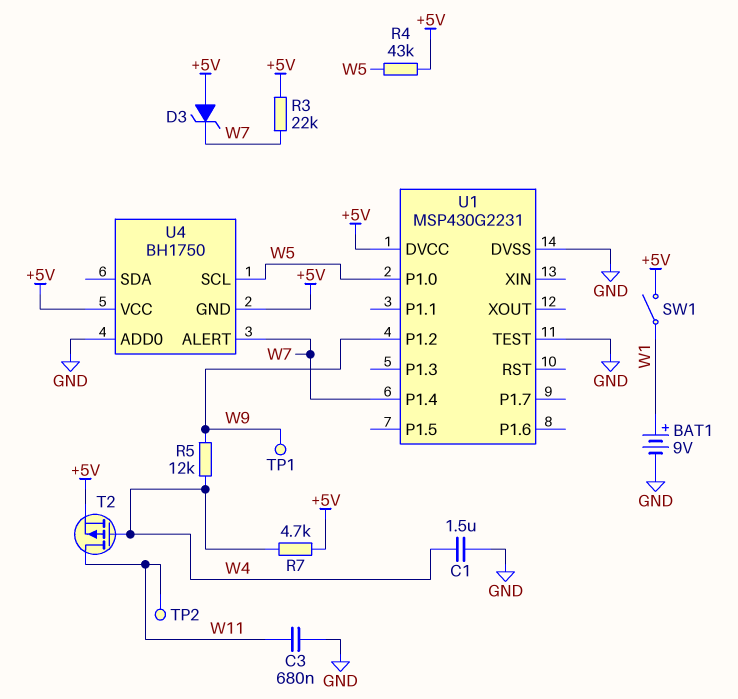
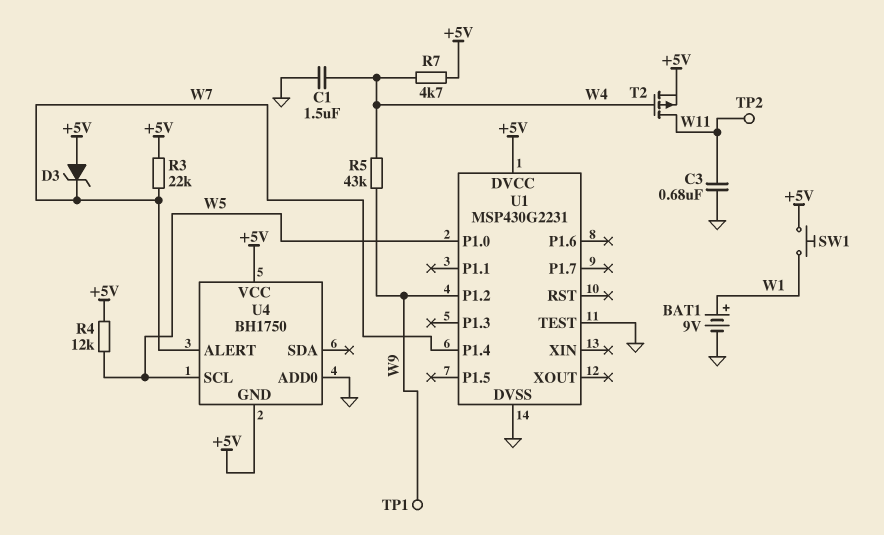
R4: 43k (+5V, W5) -> 12k (+5V, W5)
R5: 12k (W4, W9) -> 43k (W4, W9)
SW1: switch (+5V, W1) -> button (+5V, W1)

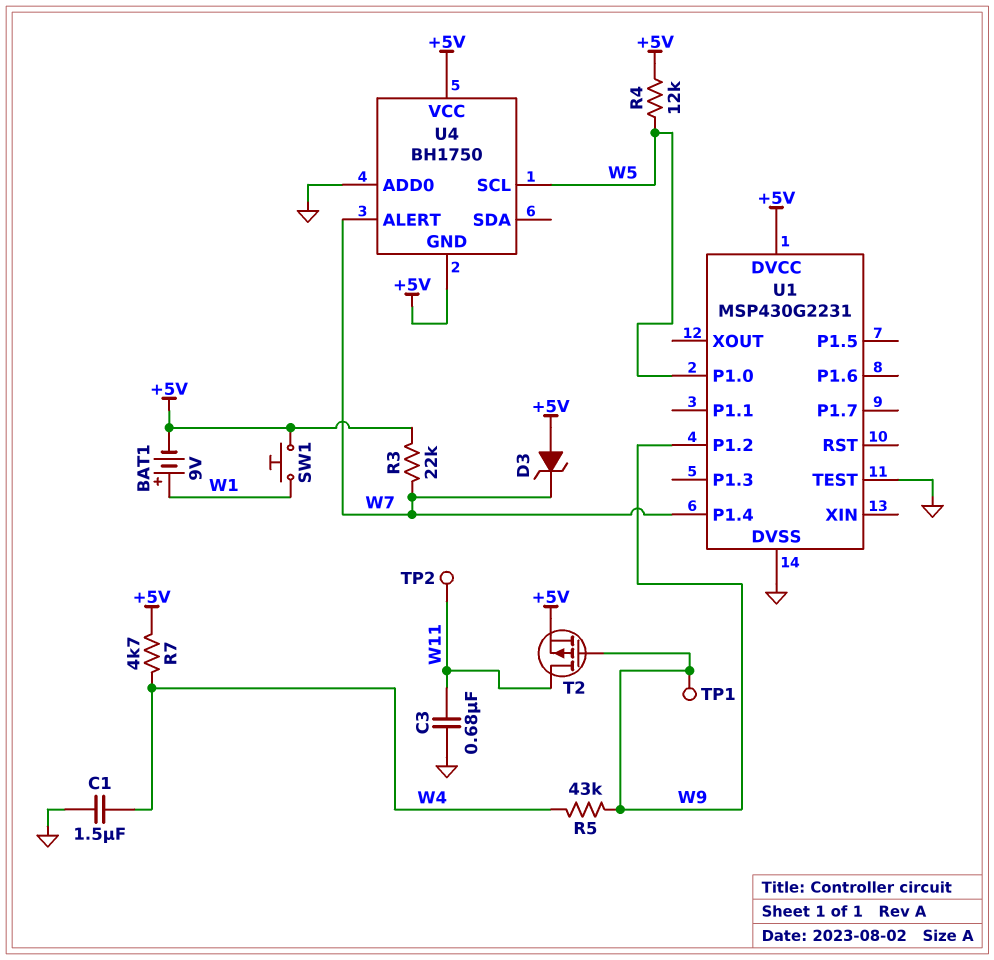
BAT1: 9V (plus W1, minus GND) -> 9V (plus W1, minus +5V)
T2: PMOS (G W4, D W11, S +5V) -> PMOS (G W9, D W11, S +5V)

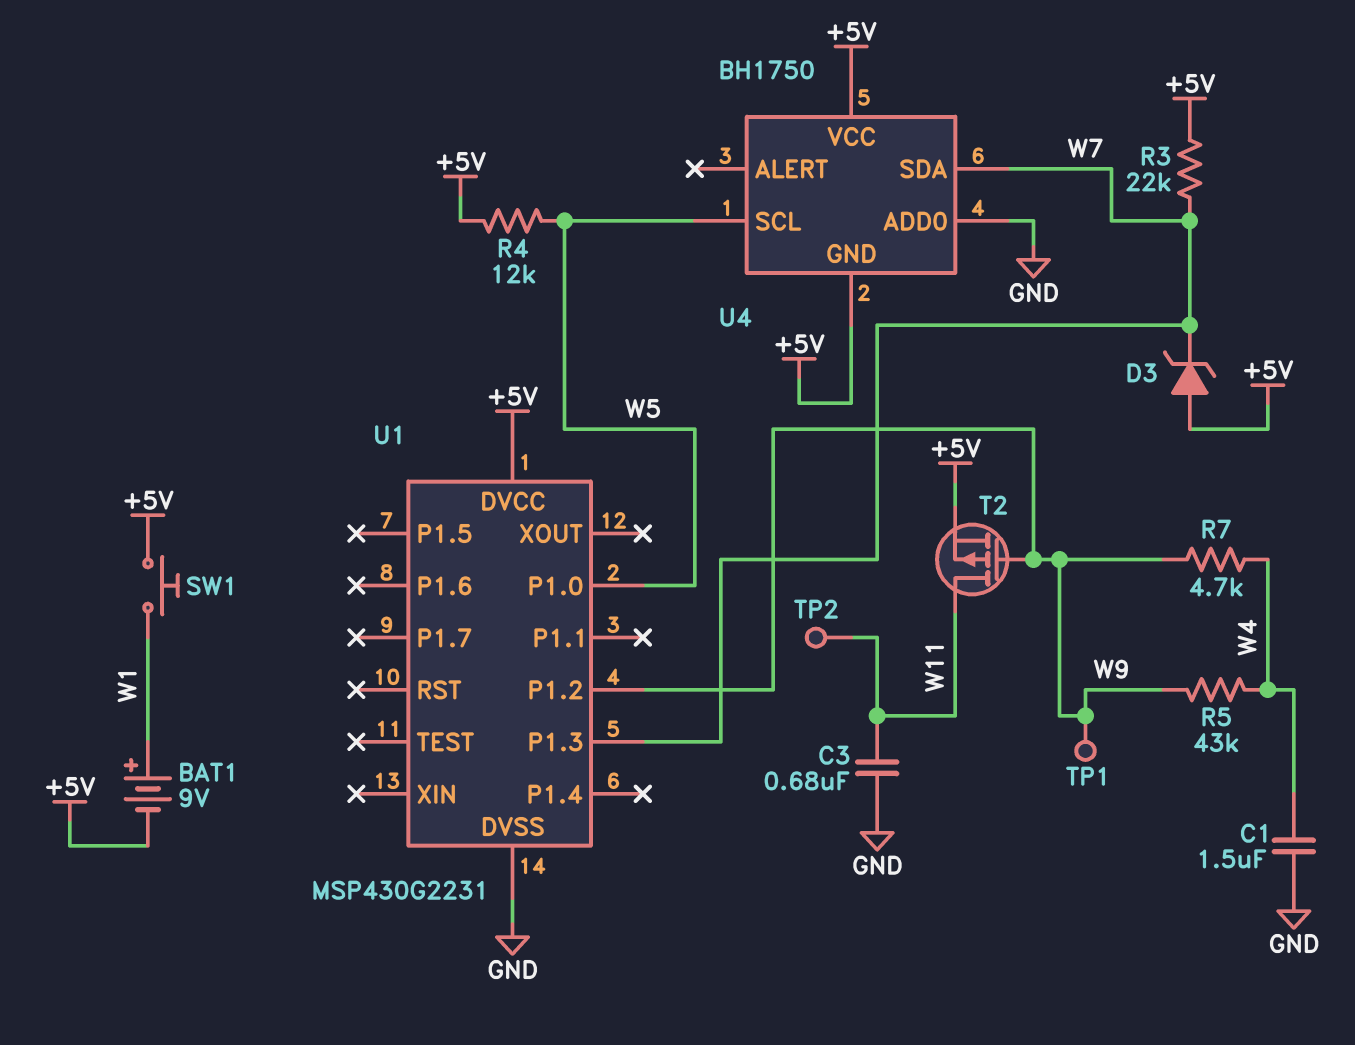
R7: 4.7k (+5V, W4) -> 4.7k (W4, W9)
U1 pin P1.3: none -> W7
U1 pin P1.4: W7 -> none
U1 pin TEST: GND -> none
U4 pin ALERT: W7 -> none
U4 pin SDA: none -> W7

